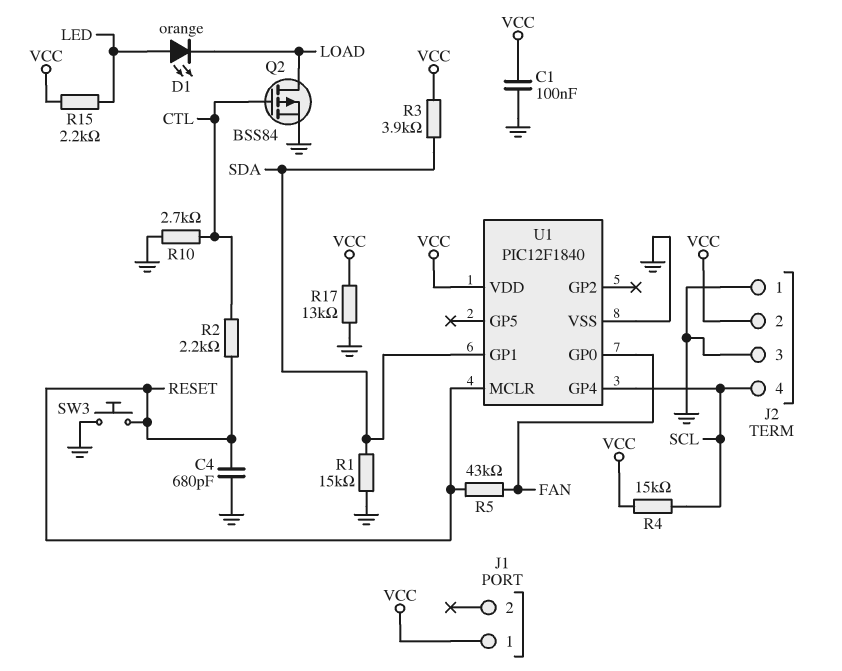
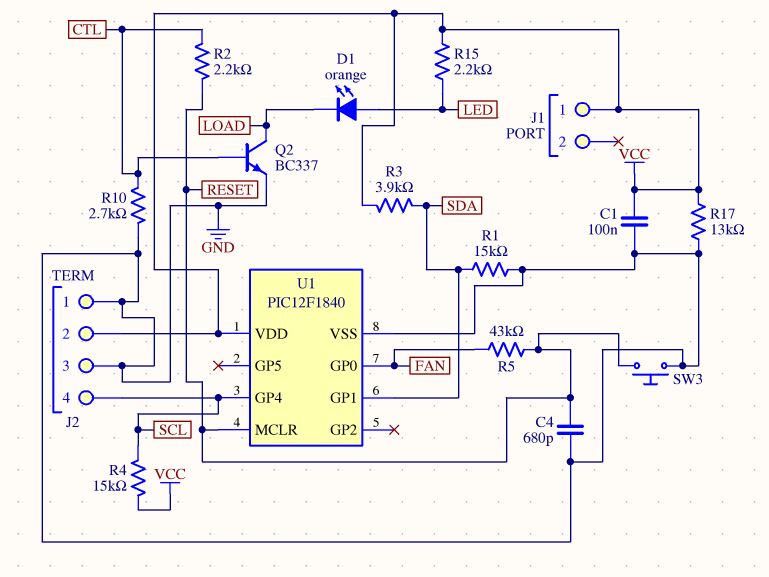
Q2: PMOS BSS84 (G CTL, D LOAD, S GND) -> NPN BC337 (B CTL, C LOAD, E GND)

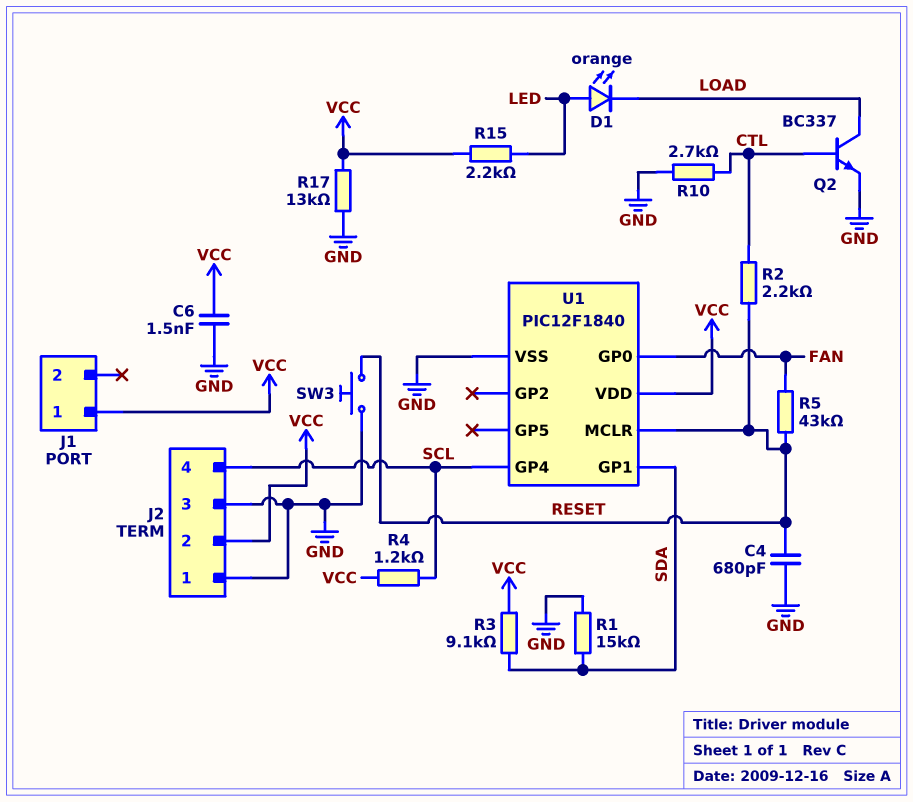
C1: 100nF (GND, VCC) -> none
C6: none -> 1.5nF (GND, VCC)
R3: 3.9k (SDA, VCC) -> 9.1k (SDA, VCC)
R4: 15k (SCL, VCC) -> 1.2k (SCL, VCC)

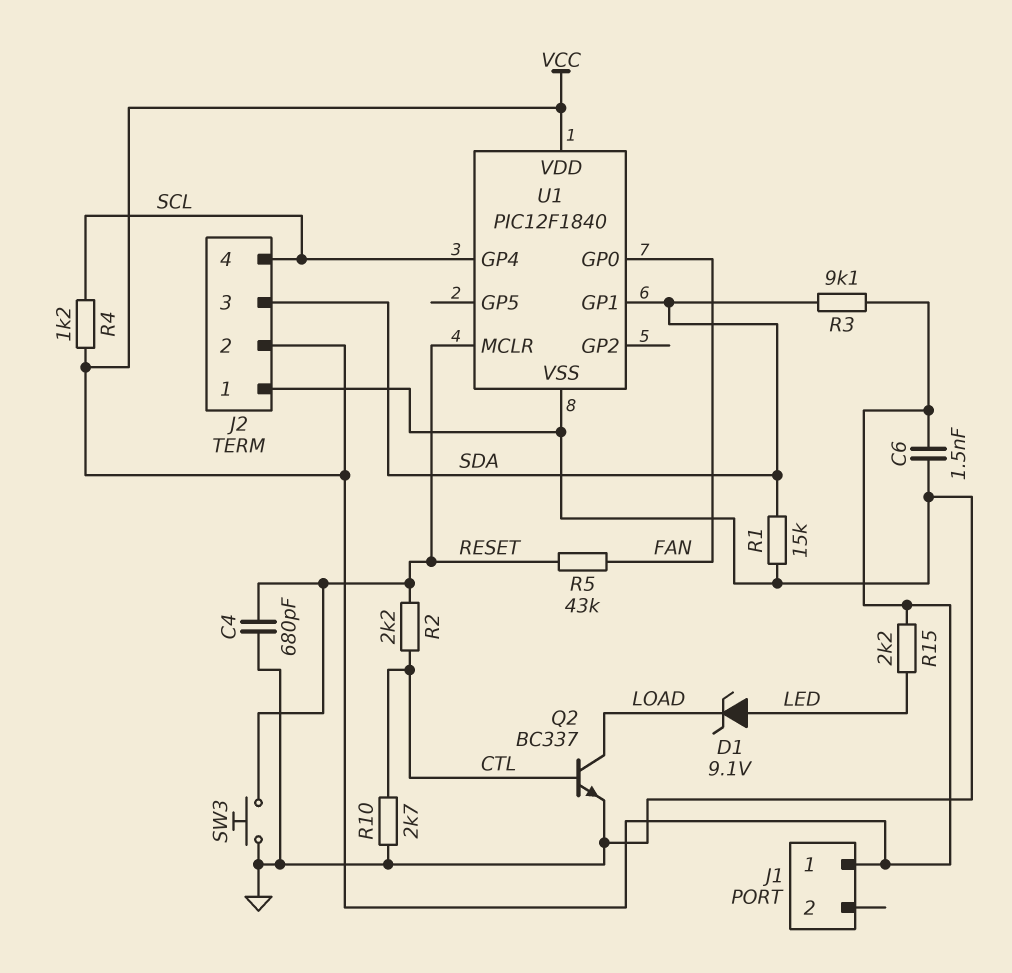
D1: LED orange (A LED, K LOAD) -> zener 9.1V (A LED, K LOAD)
J2 pin 3: GND -> SDA
R17: 13k (GND, VCC) -> none

